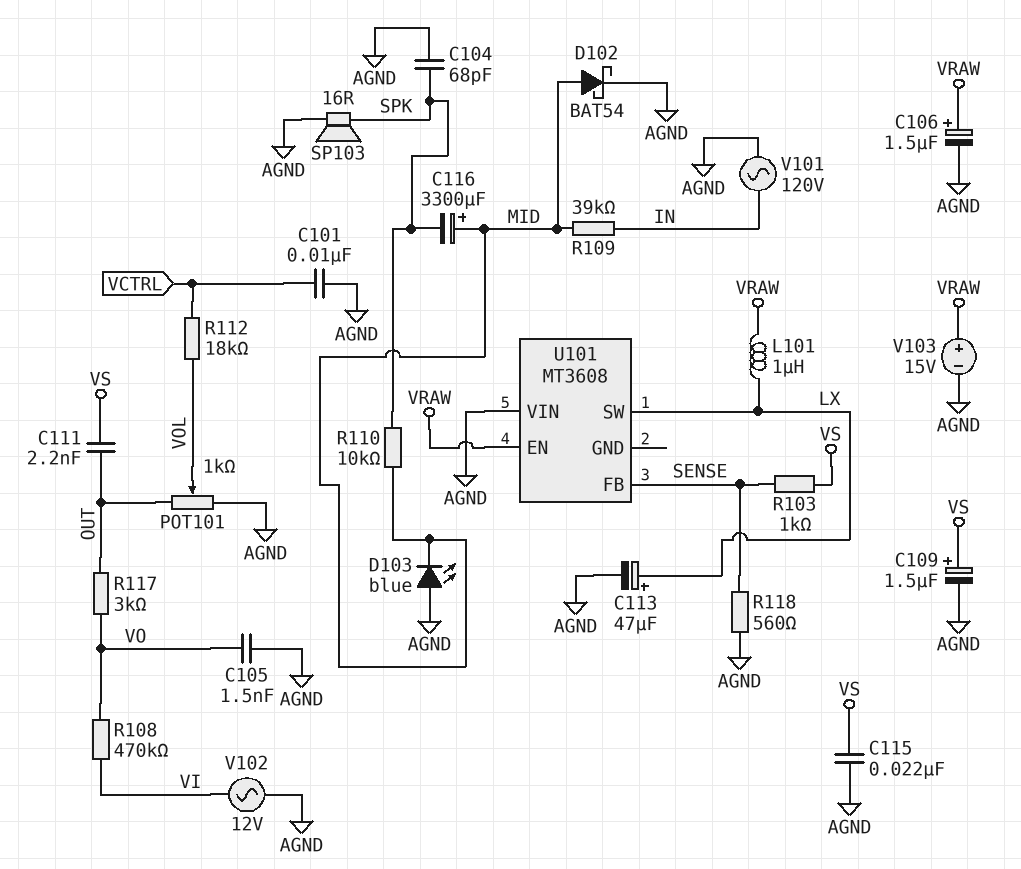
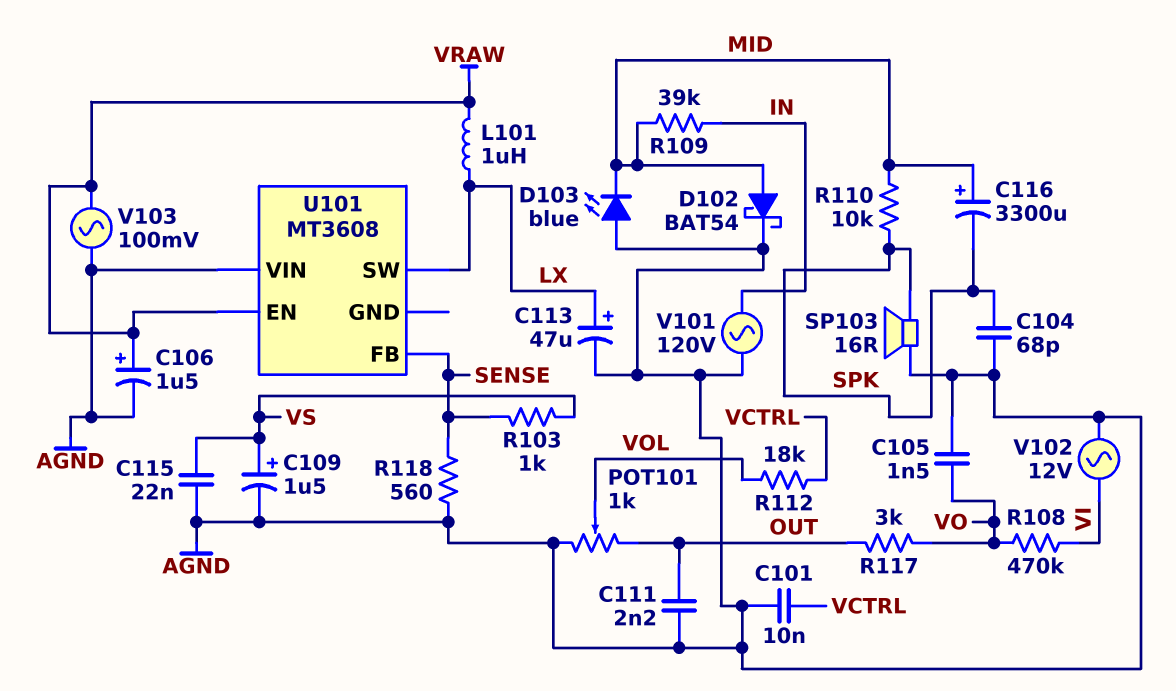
C111: 2.2nF (OUT, VS) -> 2.2nF (AGND, OUT)
V103: 15V (plus VRAW, minus AGND) -> AC 100mV (AGND, VRAW)

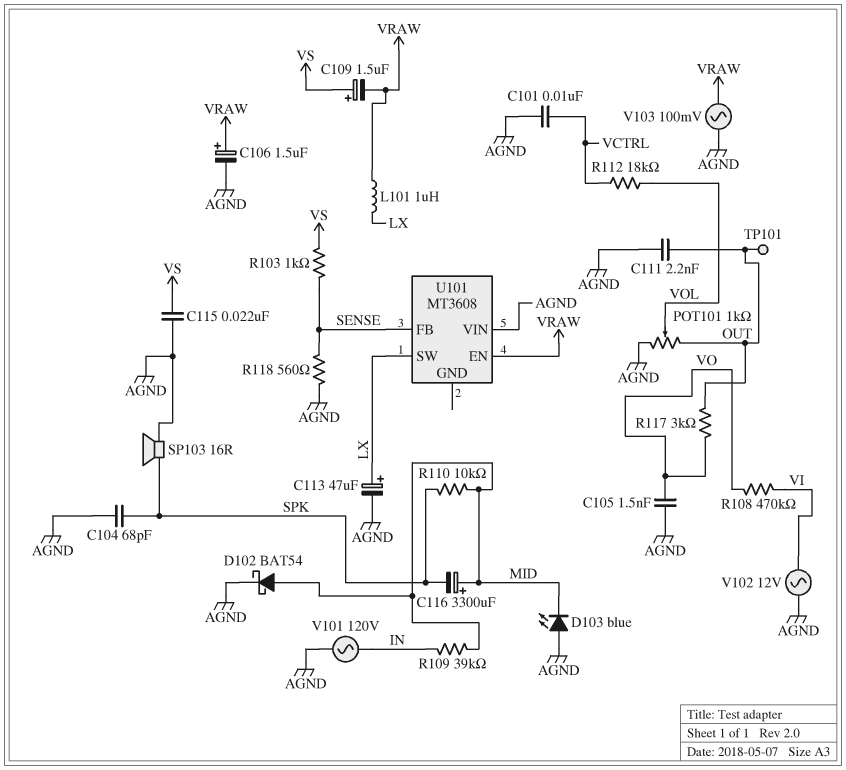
C109: 1.5uF (plus VS, minus AGND) -> 1.5uF (plus VS, minus VRAW)
TP101: none -> test point (OUT)

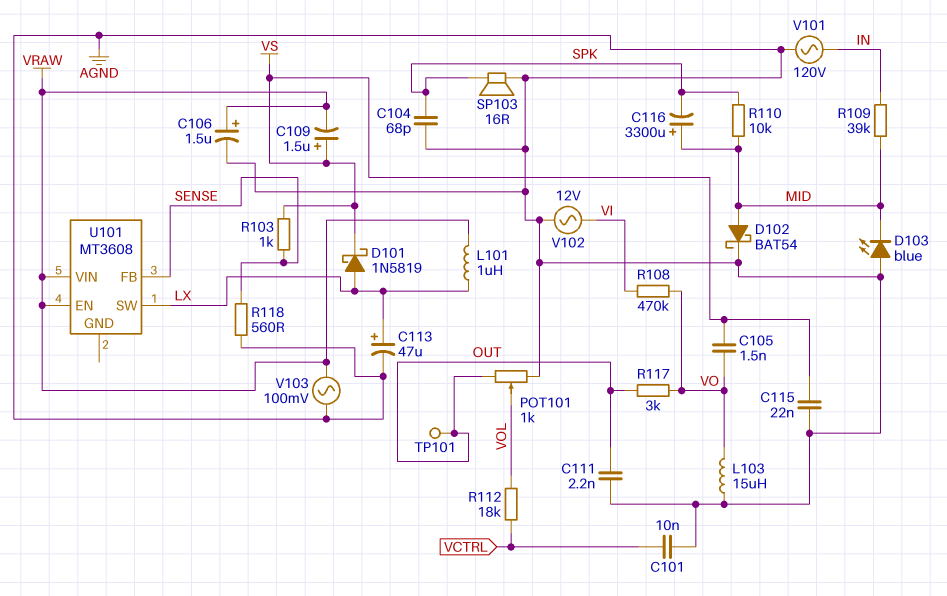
C105: 1.5nF (AGND, VO) -> 1.5nF (VO, VS)
D101: none -> schottky 1N5819 (A LX, K VS)
L103: none -> 15uH (AGND, VO)
U101 pin VIN: AGND -> VRAW

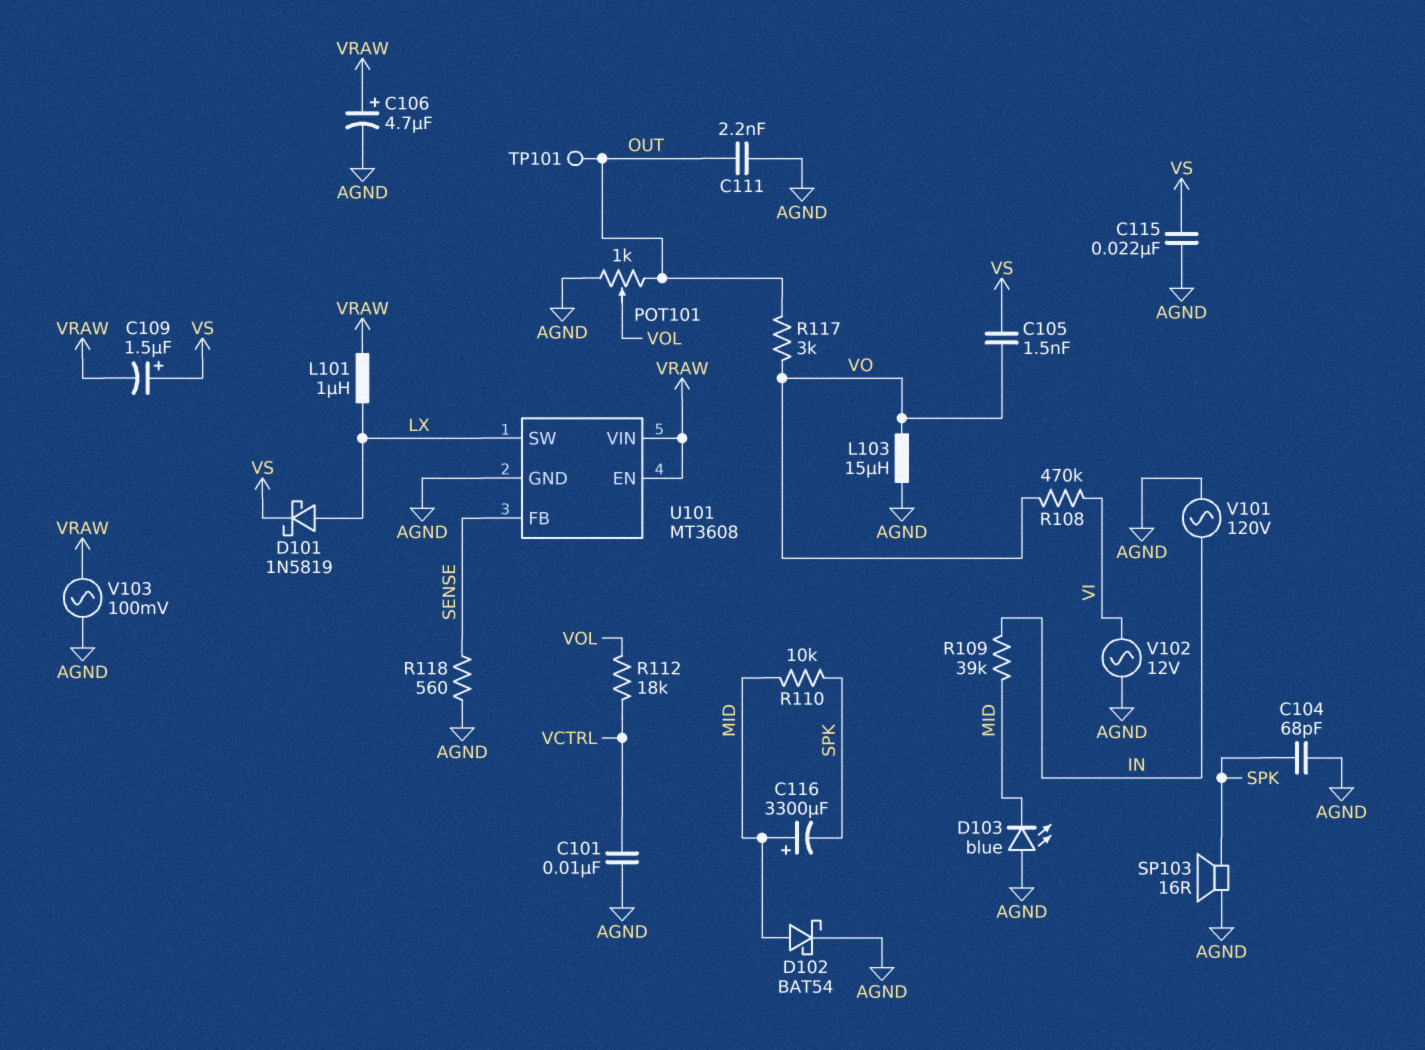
C106: 1.5uF (plus VRAW, minus AGND) -> 4.7uF (plus VRAW, minus AGND)
C113: 47uF (plus LX, minus AGND) -> none
R103: 1k (SENSE, VS) -> none
U101 pin GND: none -> AGND

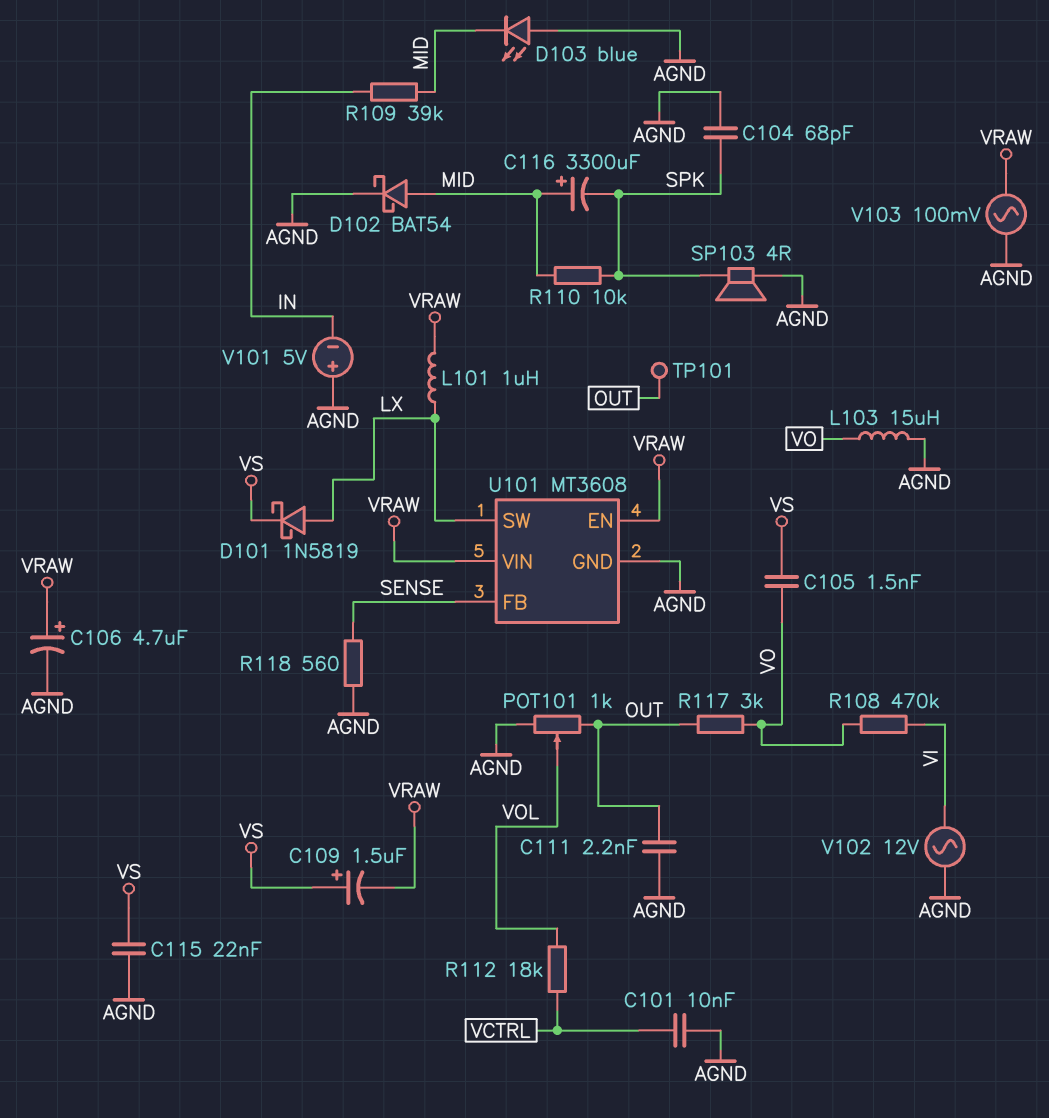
SP103: speaker 16R (AGND, SPK) -> speaker 4R (AGND, SPK)
V101: AC 120V (AGND, IN) -> 5V (plus AGND, minus IN)

